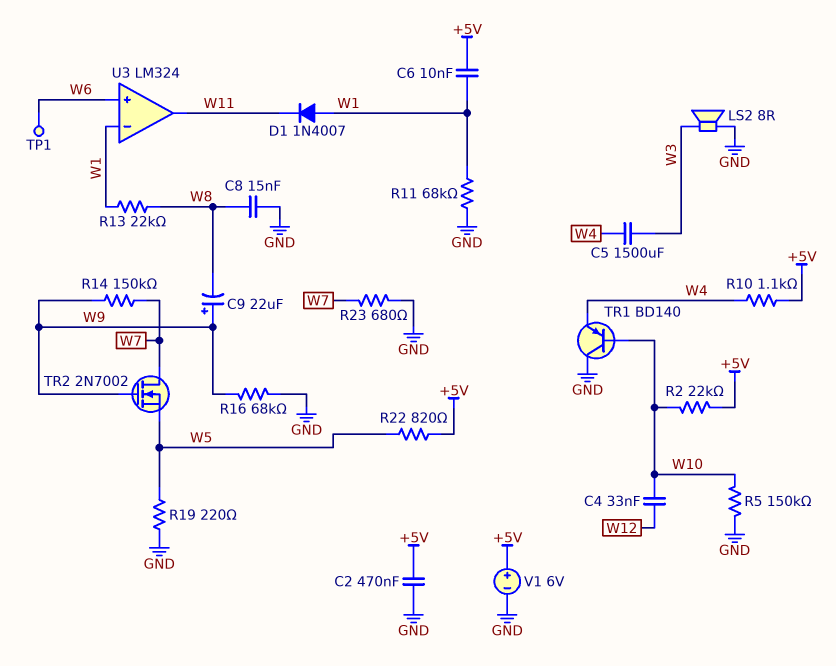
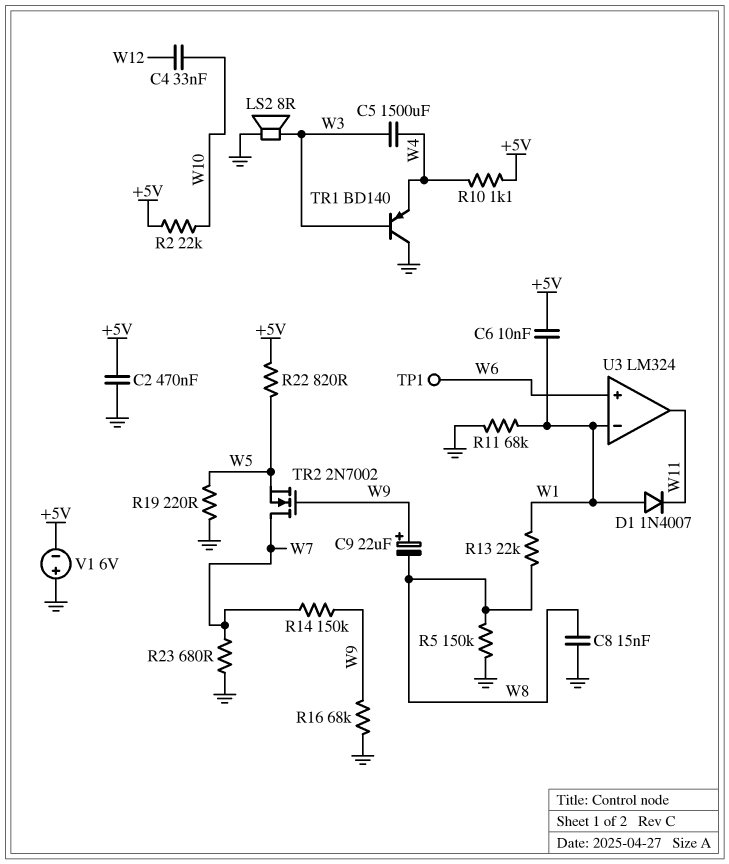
R5: 150k (GND, W10) -> 150k (GND, W8)
TR1: PNP BD140 (B W10, C GND, E W4) -> PNP BD140 (B W3, C GND, E W4)
V1: 6V (plus +5V, minus GND) -> 6V (plus GND, minus +5V)

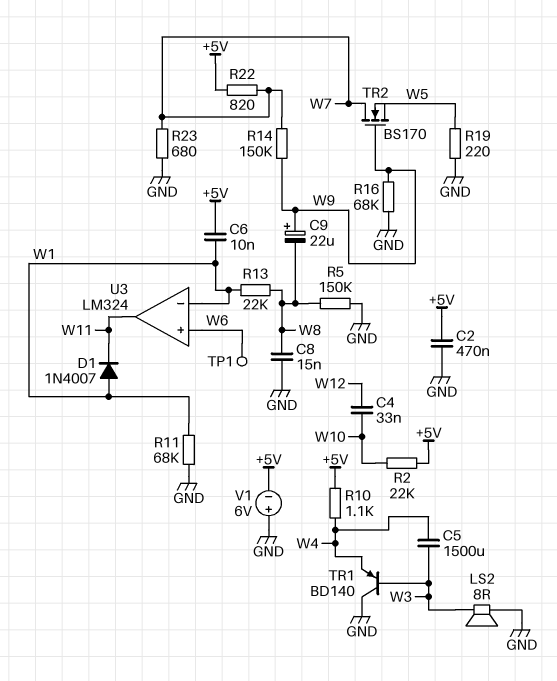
R22: 820 (+5V, W5) -> 820 (+5V, W7)
TR2: NMOS 2N7002 (G W9, D W7, S W5) -> NMOS BS170 (G W9, D W7, S W5)

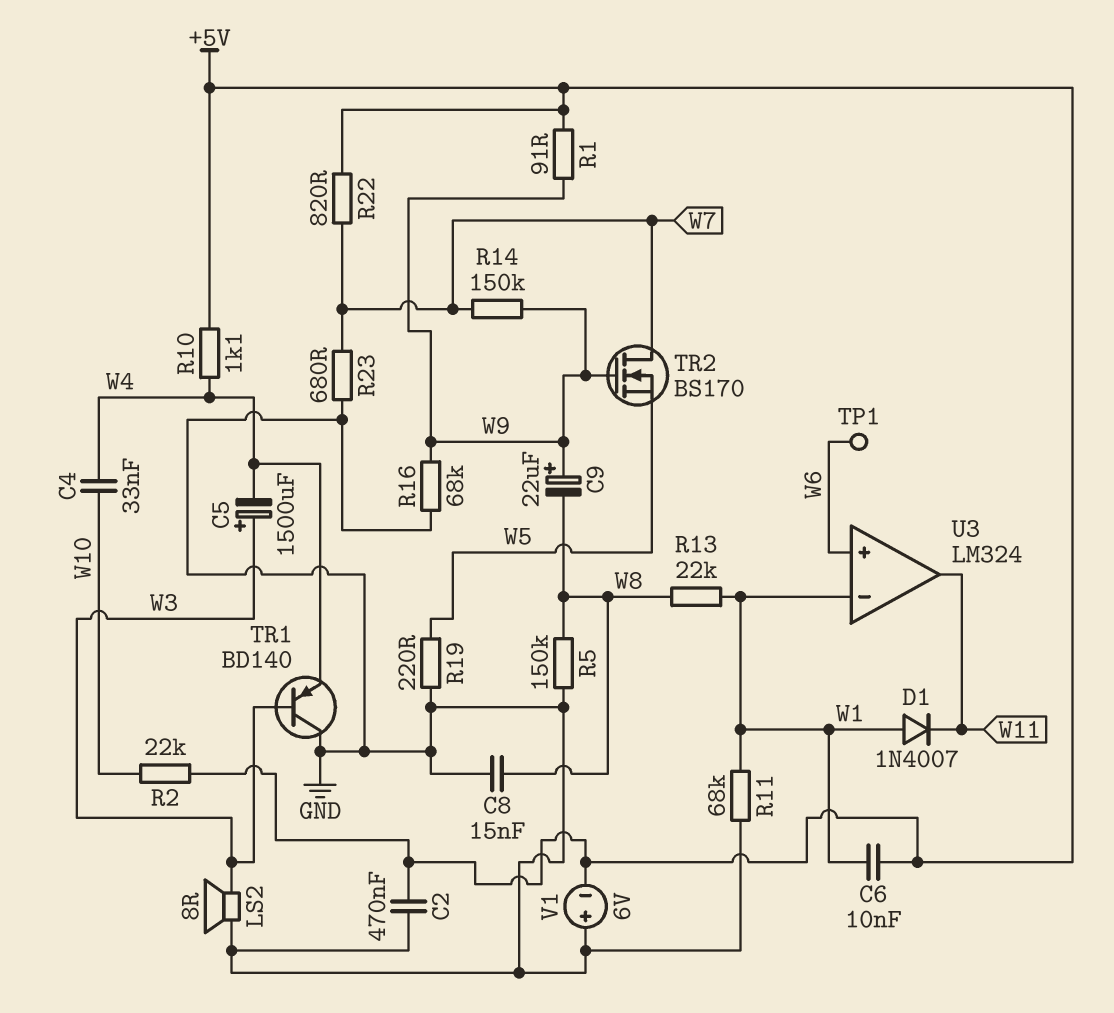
C4: 33nF (W10, W12) -> 33nF (W4, W10)
C5: 1500uF (W3, W4) -> 1500uF (plus W3, minus W4)
R1: none -> 91 (+5V, W9)

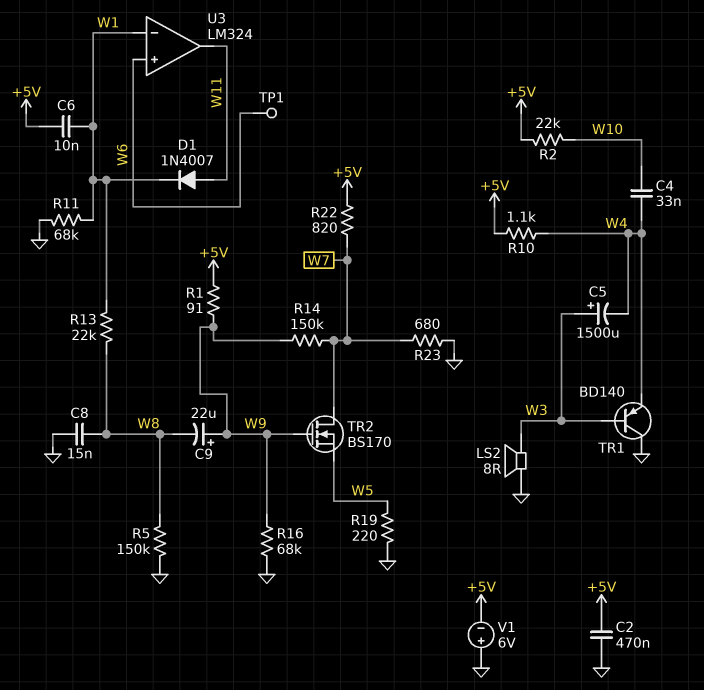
D1: diode 1N4007 (A W1, K W11) -> diode 1N4007 (A W11, K W1)

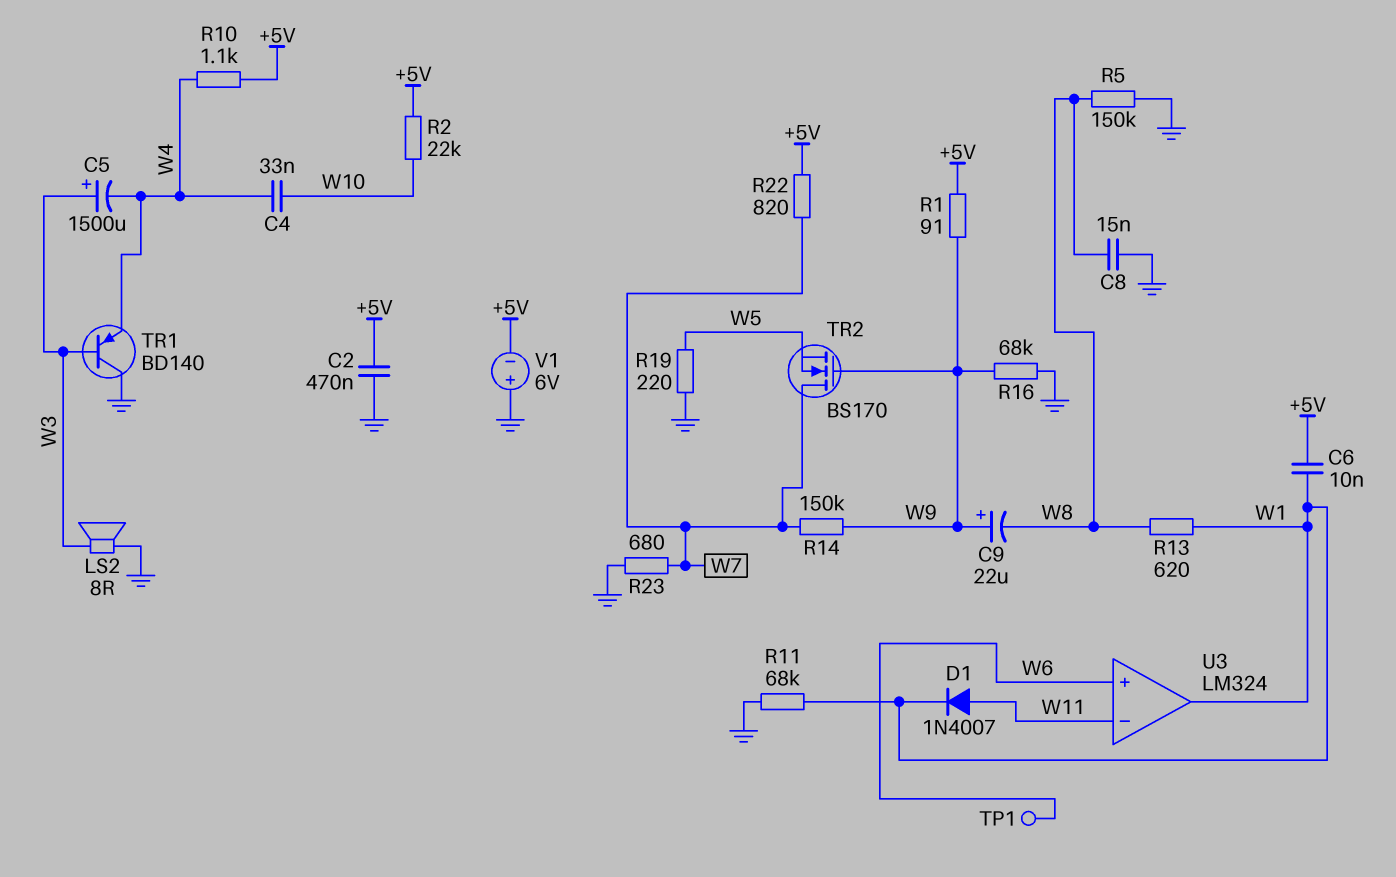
R13: 22k (W1, W8) -> 620 (W1, W8)
U3 pin in-: W1 -> W11
U3 pin out: W11 -> W1

